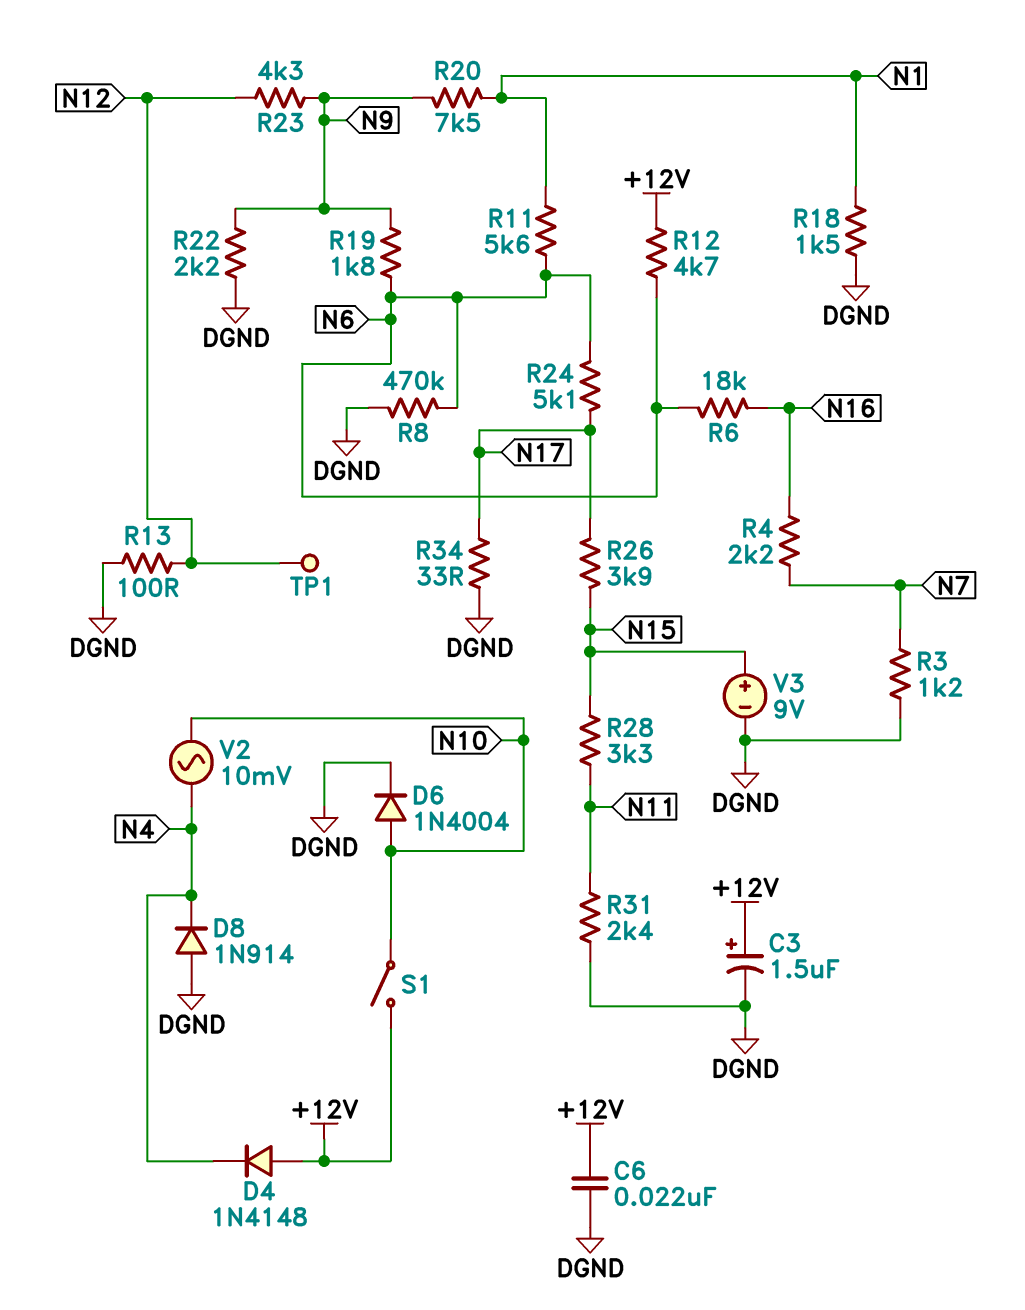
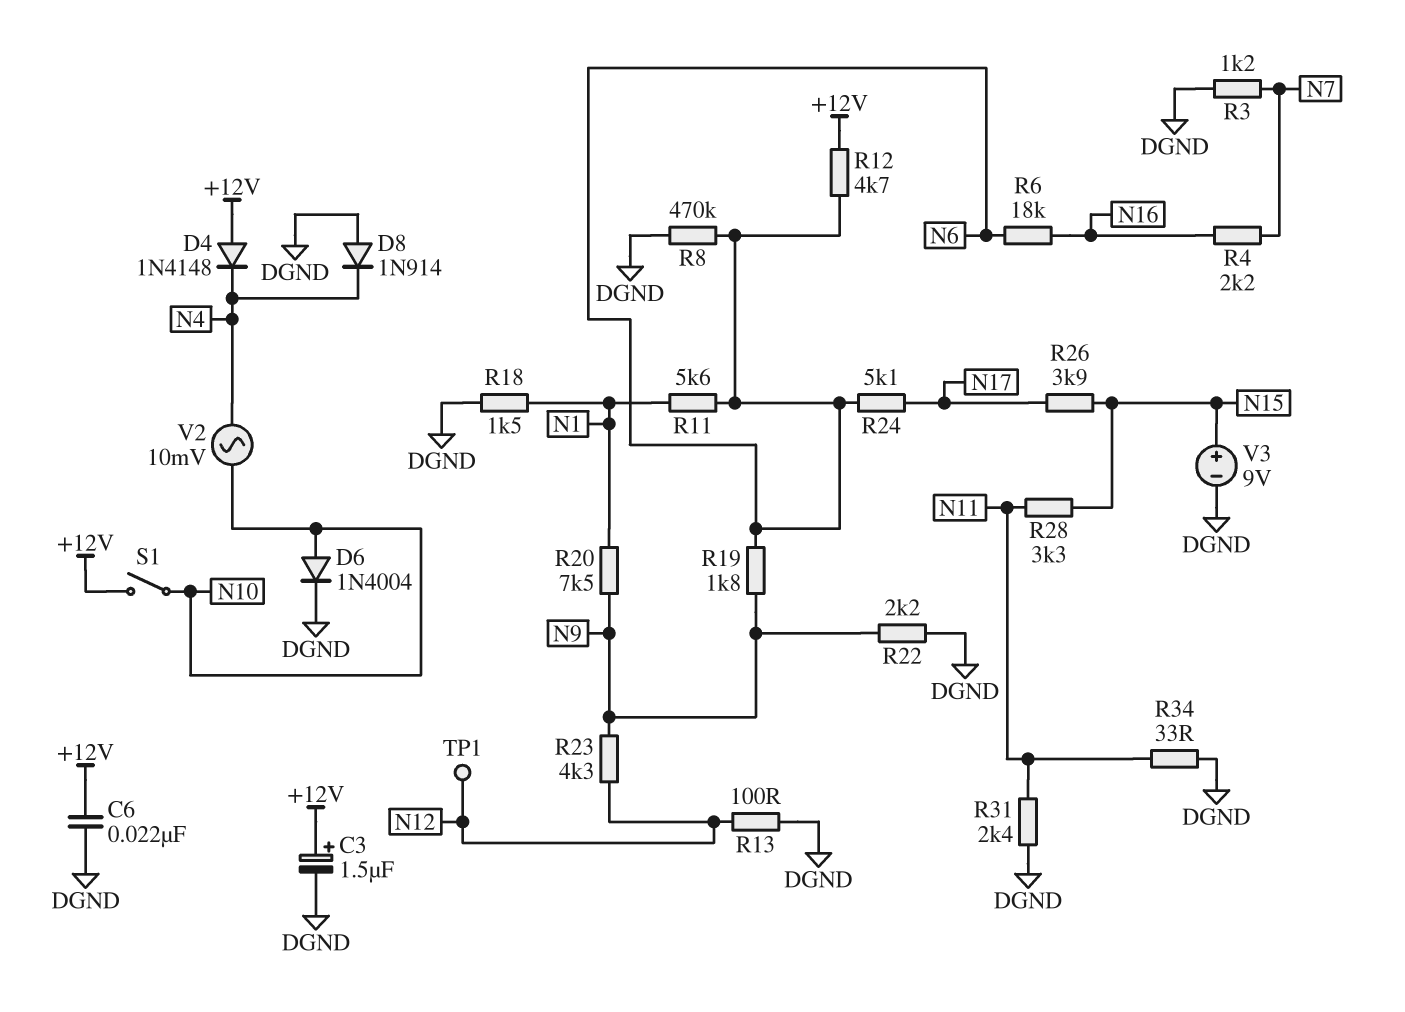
R34: 33 (DGND, N17) -> 33 (DGND, N11)

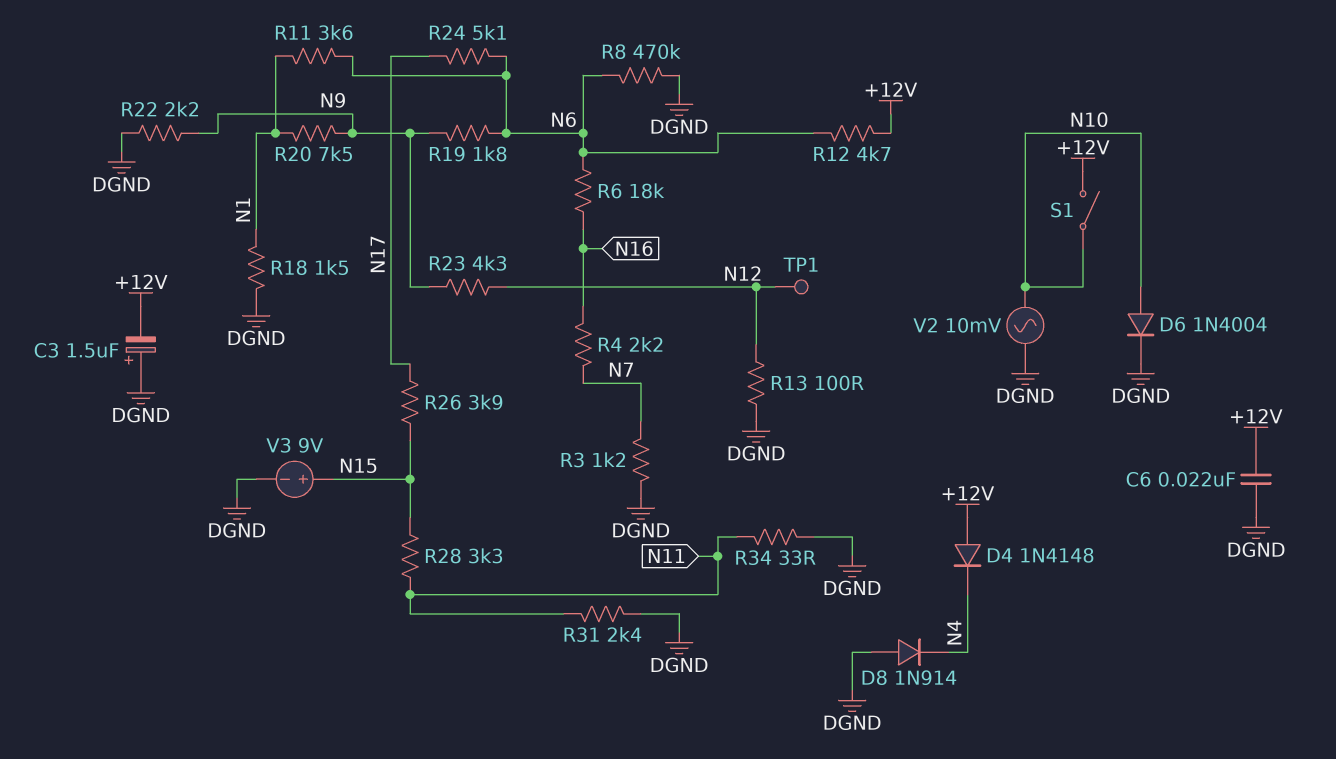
C3: 1.5uF (plus +12V, minus DGND) -> 1.5uF (plus DGND, minus +12V)
R11: 5.6k (N1, N6) -> 3.6k (N1, N6)
V2: AC 10mV (N4, N10) -> AC 10mV (DGND, N10)

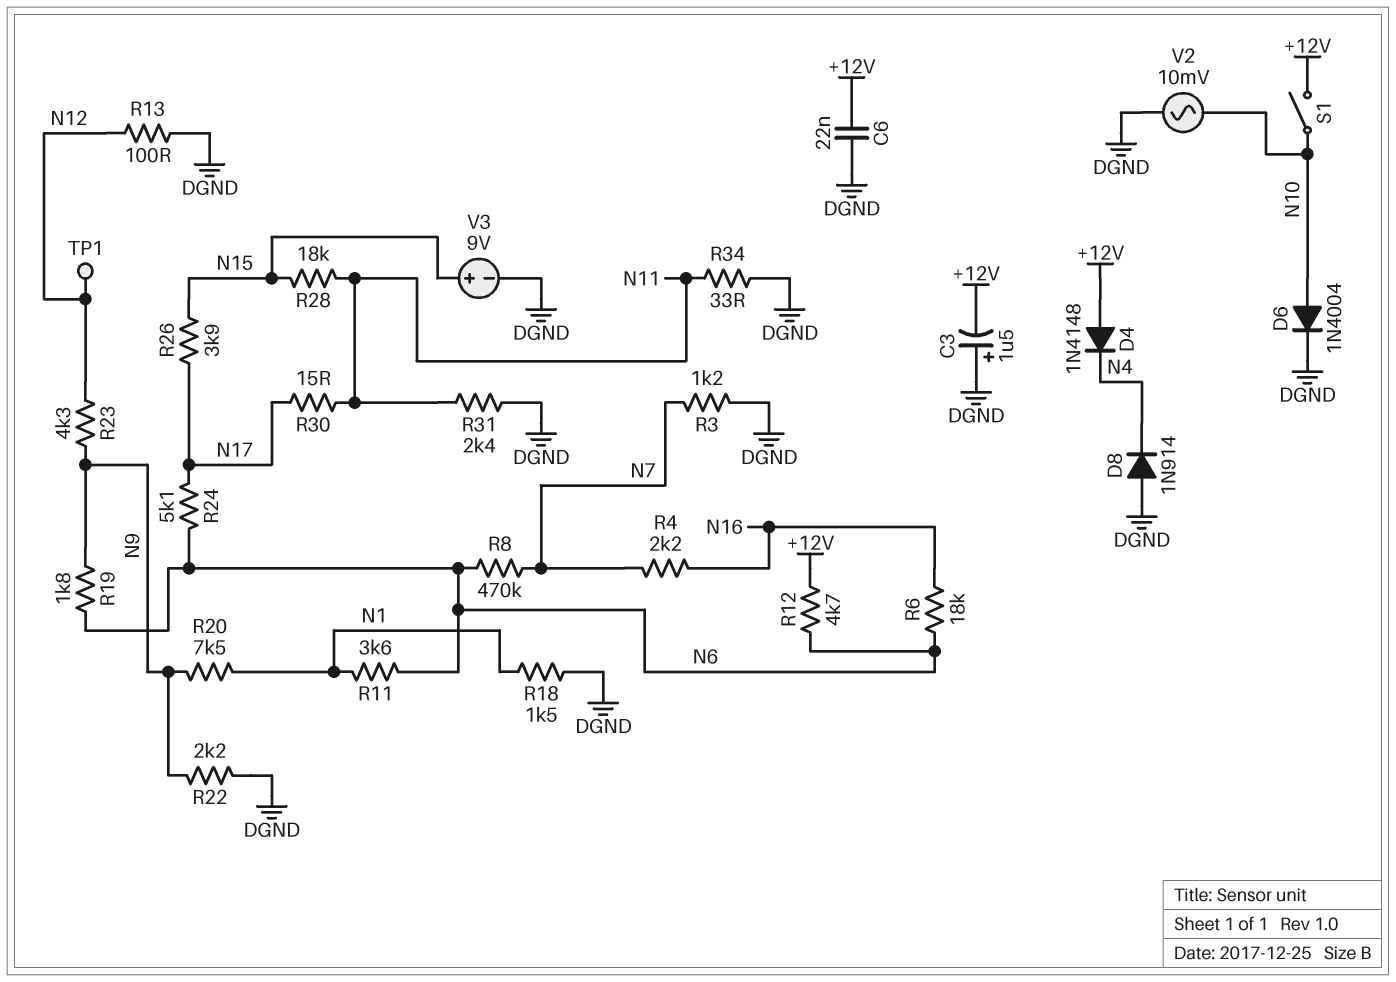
R8: 470k (DGND, N6) -> 470k (N6, N7)
R28: 3.3k (N11, N15) -> 18k (N11, N15)
R30: none -> 15 (N11, N17)

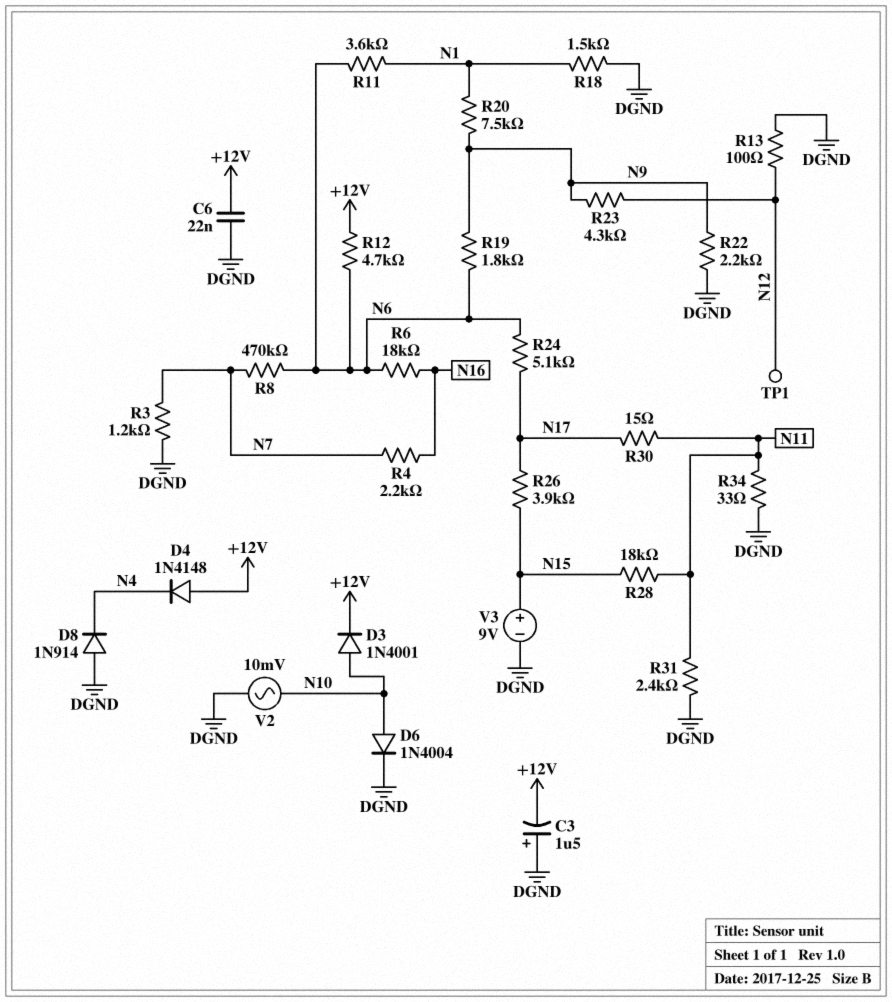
D3: none -> diode 1N4001 (A N10, K +12V)
S1: switch (+12V, N10) -> none

